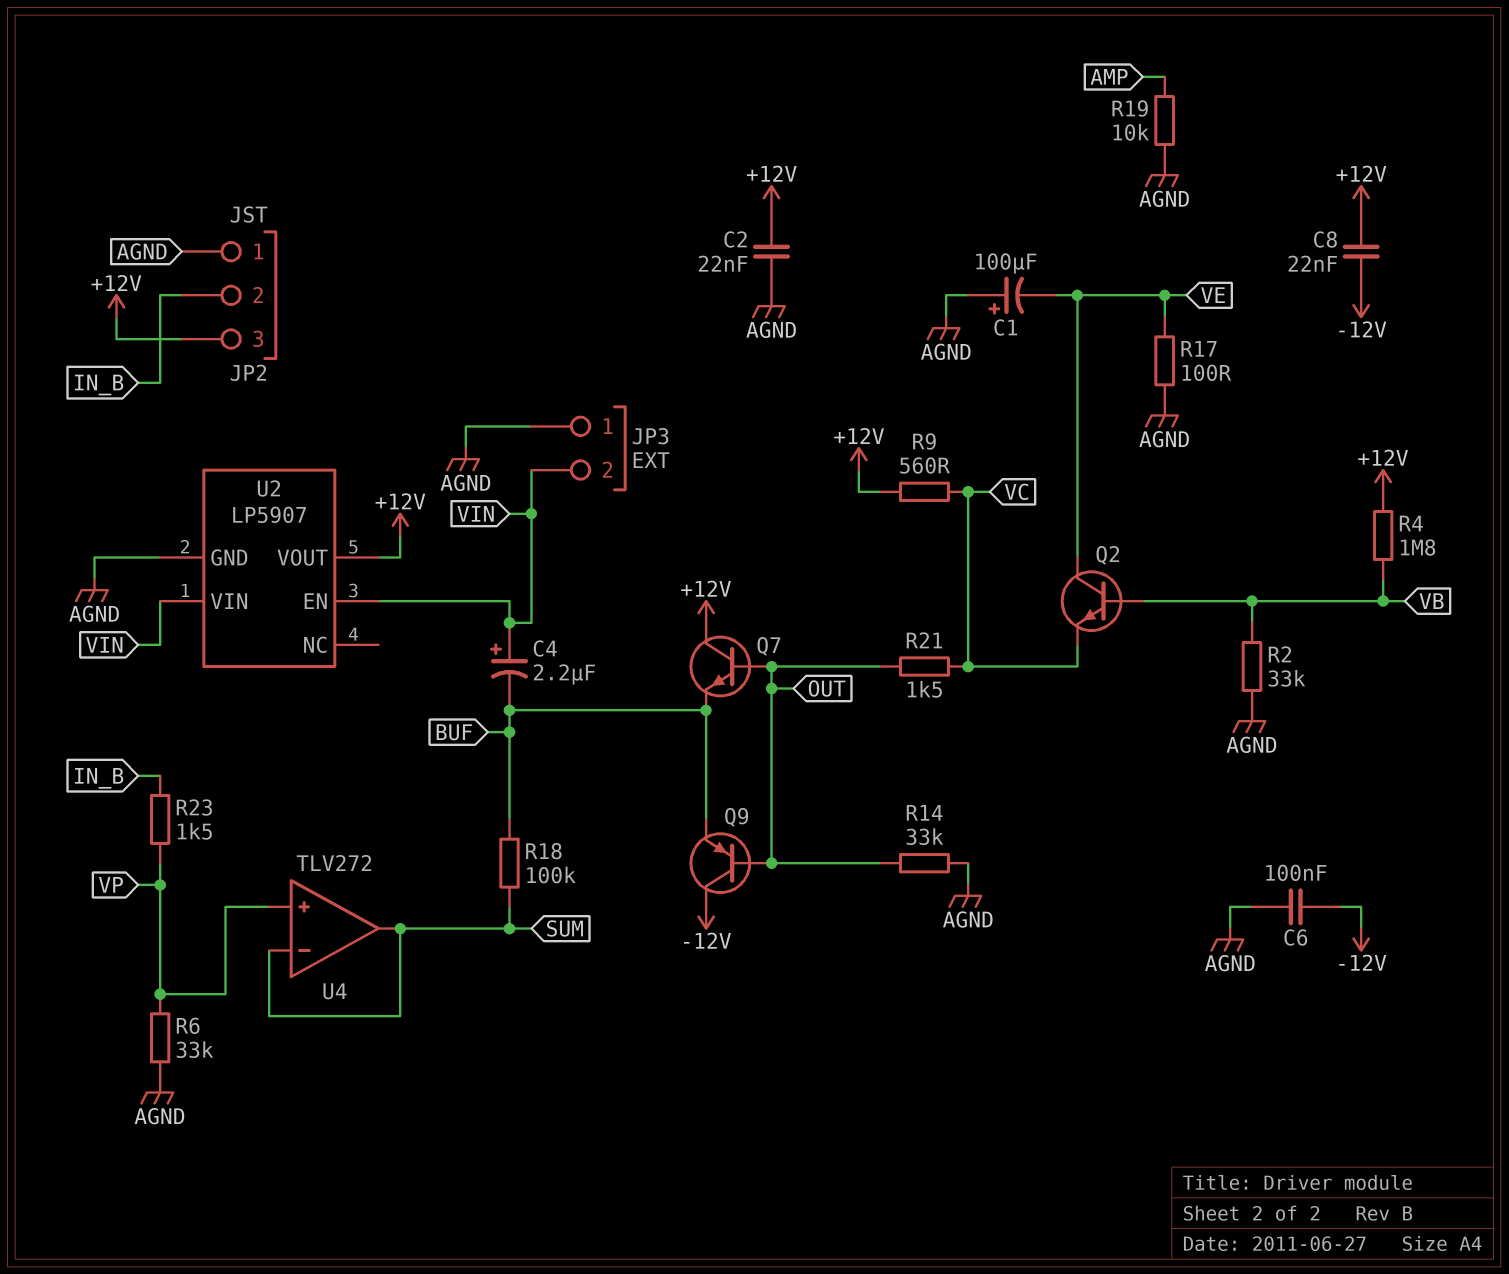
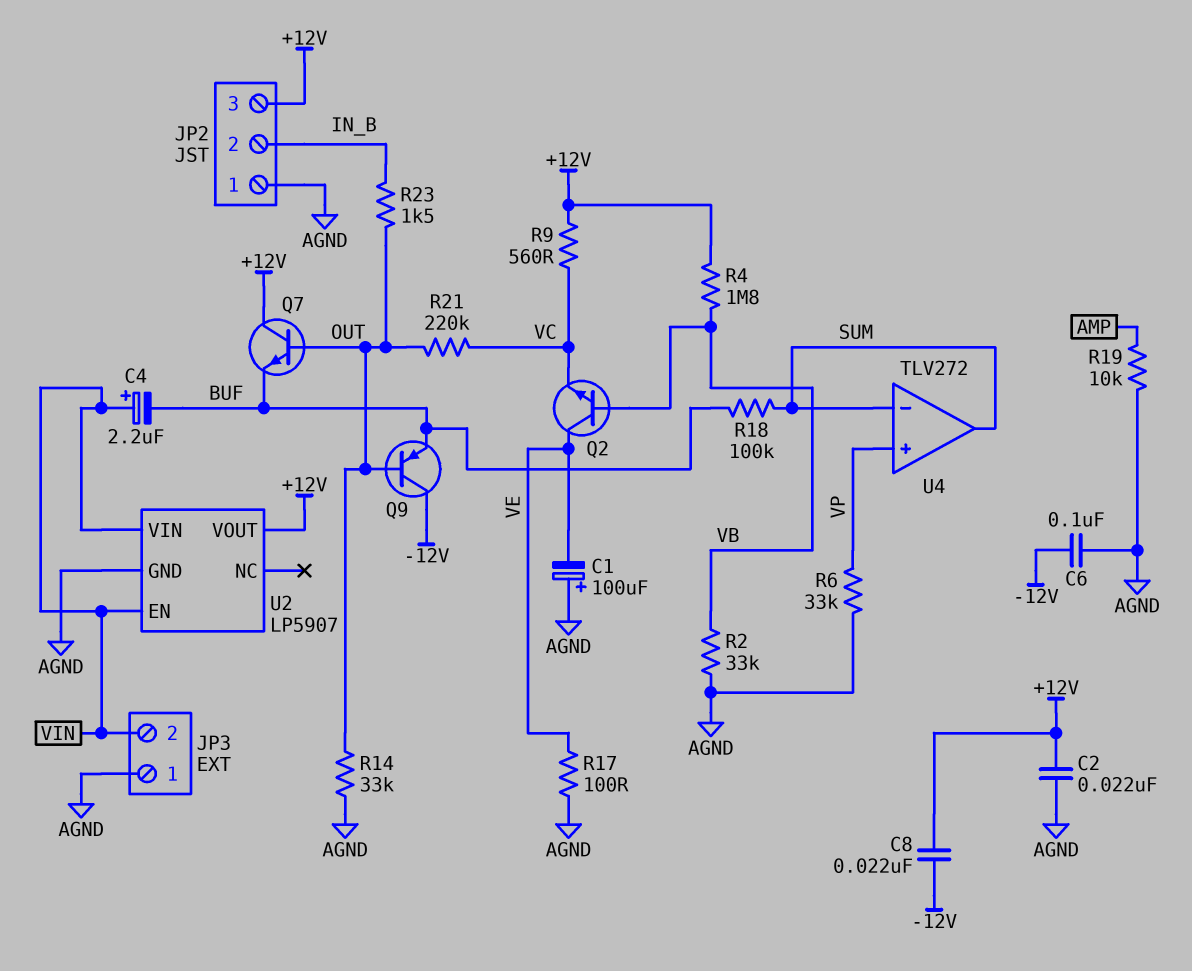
R21: 1.5k (OUT, VC) -> 220k (OUT, VC)
R23: 1.5k (IN_B, VP) -> 1.5k (IN_B, OUT)

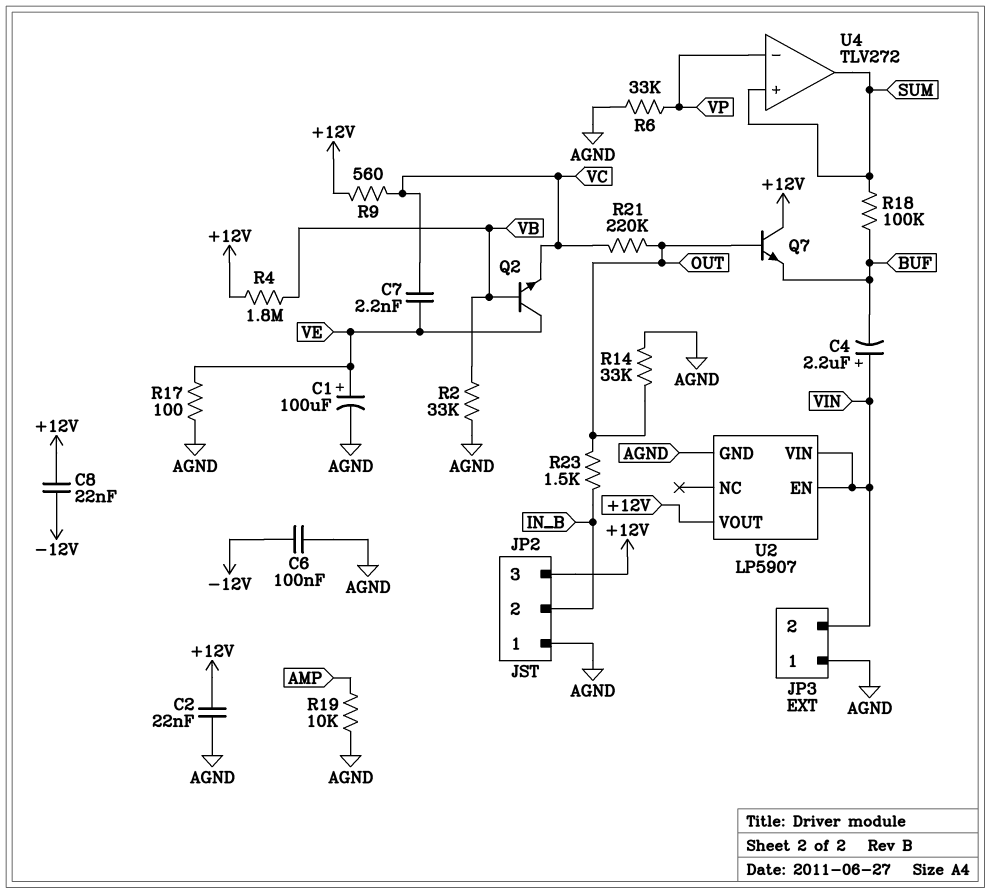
C1: 100uF (plus AGND, minus VE) -> 100uF (plus VE, minus AGND)
C7: none -> 2.2nF (VC, VE)
Q9: PNP (B OUT, C -12V, E BUF) -> none
U4 pin in+: VP -> SUM
U4 pin in-: SUM -> VP

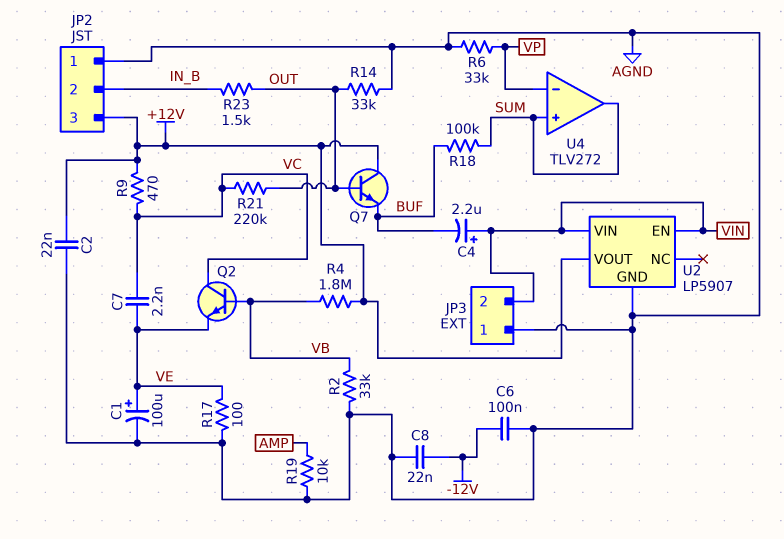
C8: 22nF (+12V, -12V) -> 22nF (-12V, AGND)
Q2: NPN (B VB, C VE, E VC) -> NPN (B VB, C VC, E VE)
R9: 560 (+12V, VC) -> 470 (+12V, VC)

